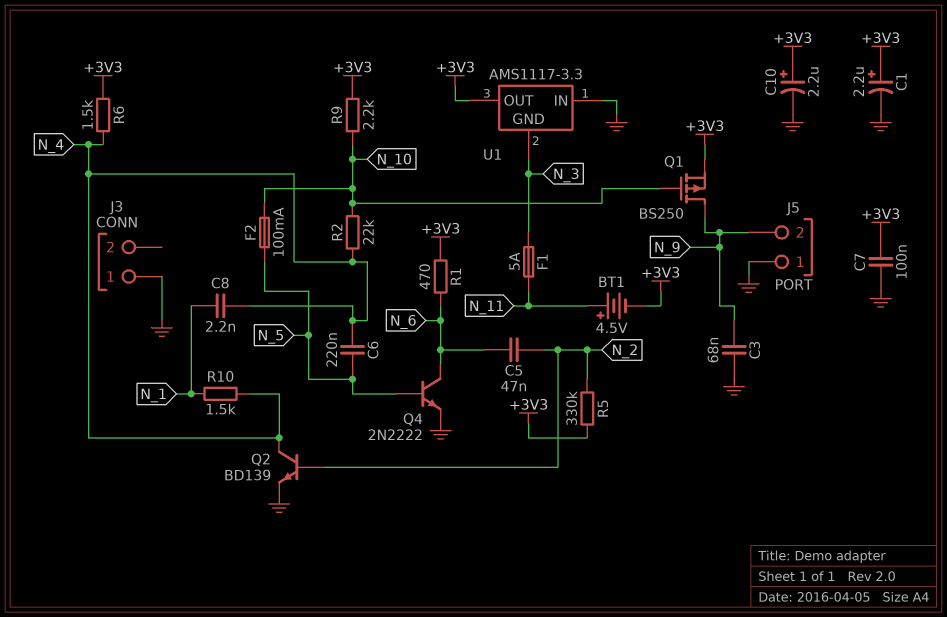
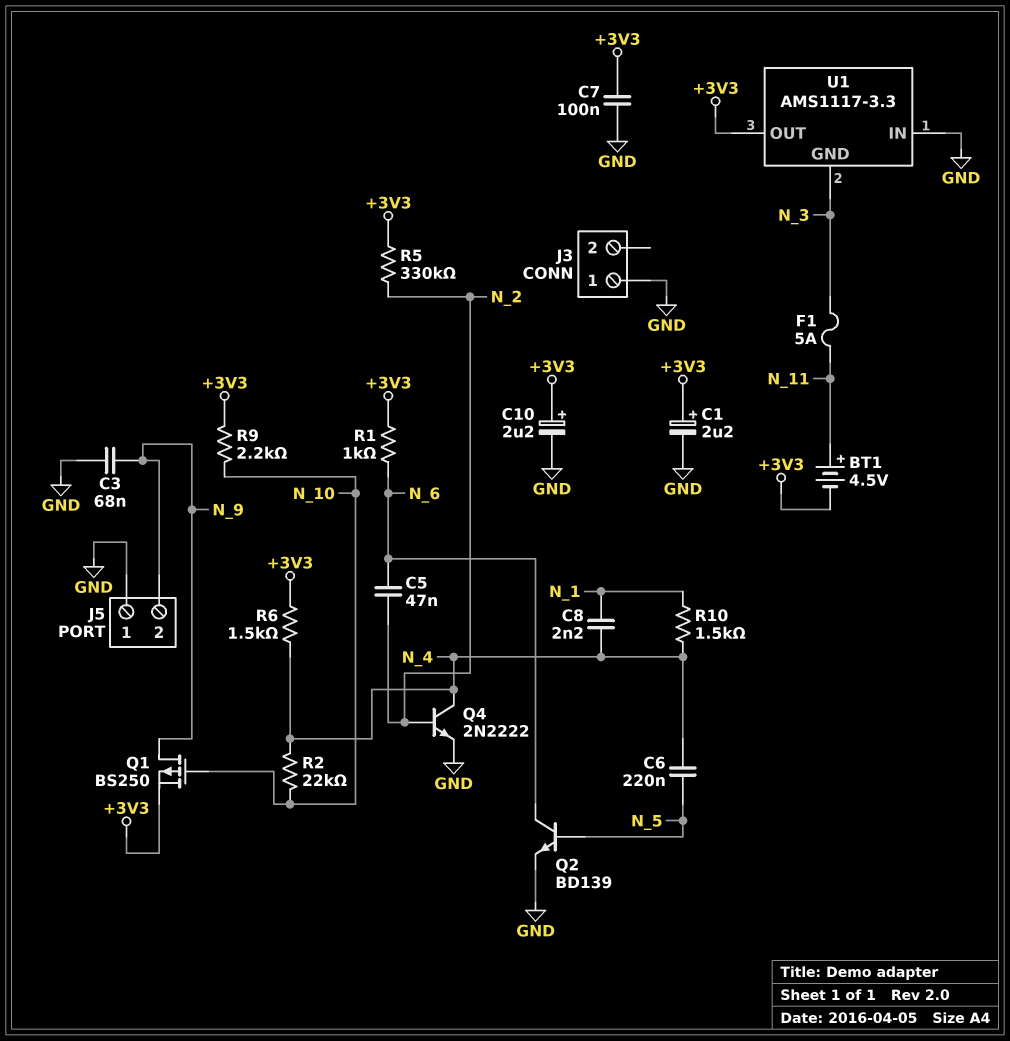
F2: 100mA (N_5, N_10) -> none
Q2: NPN BD139 (B N_2, C N_4, E GND) -> NPN BD139 (B N_5, C N_6, E GND)
Q4: NPN 2N2222 (B N_5, C N_6, E GND) -> NPN 2N2222 (B N_2, C N_4, E GND)
R1: 470 (+3V3, N_6) -> 1k (+3V3, N_6)

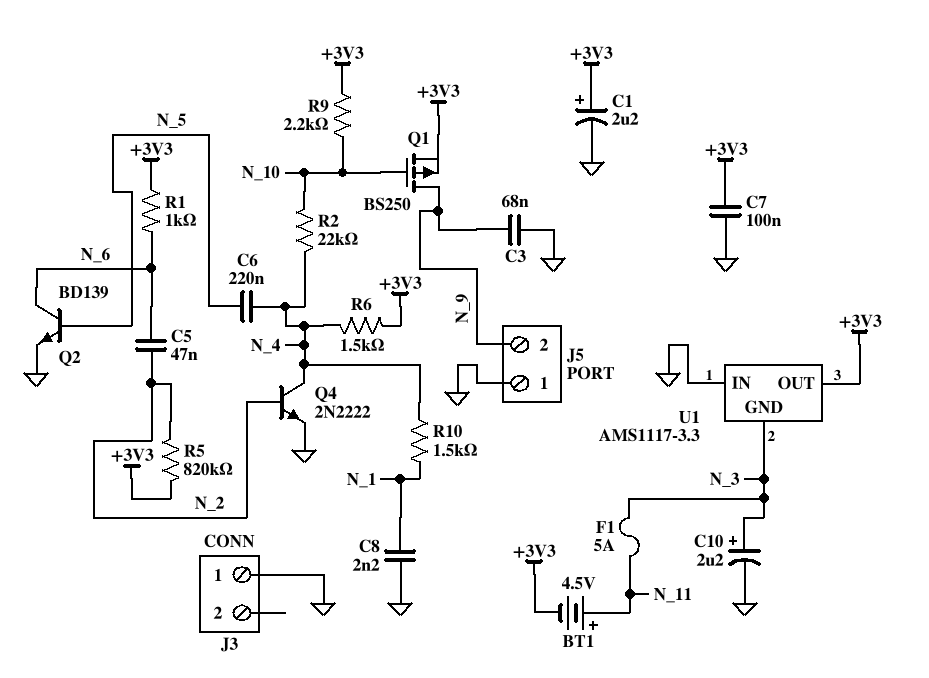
C8: 2.2nF (N_1, N_4) -> 2.2nF (GND, N_1)
C10: 2.2uF (plus +3V3, minus GND) -> 2.2uF (plus N_3, minus GND)
R5: 330k (+3V3, N_2) -> 820k (+3V3, N_2)

